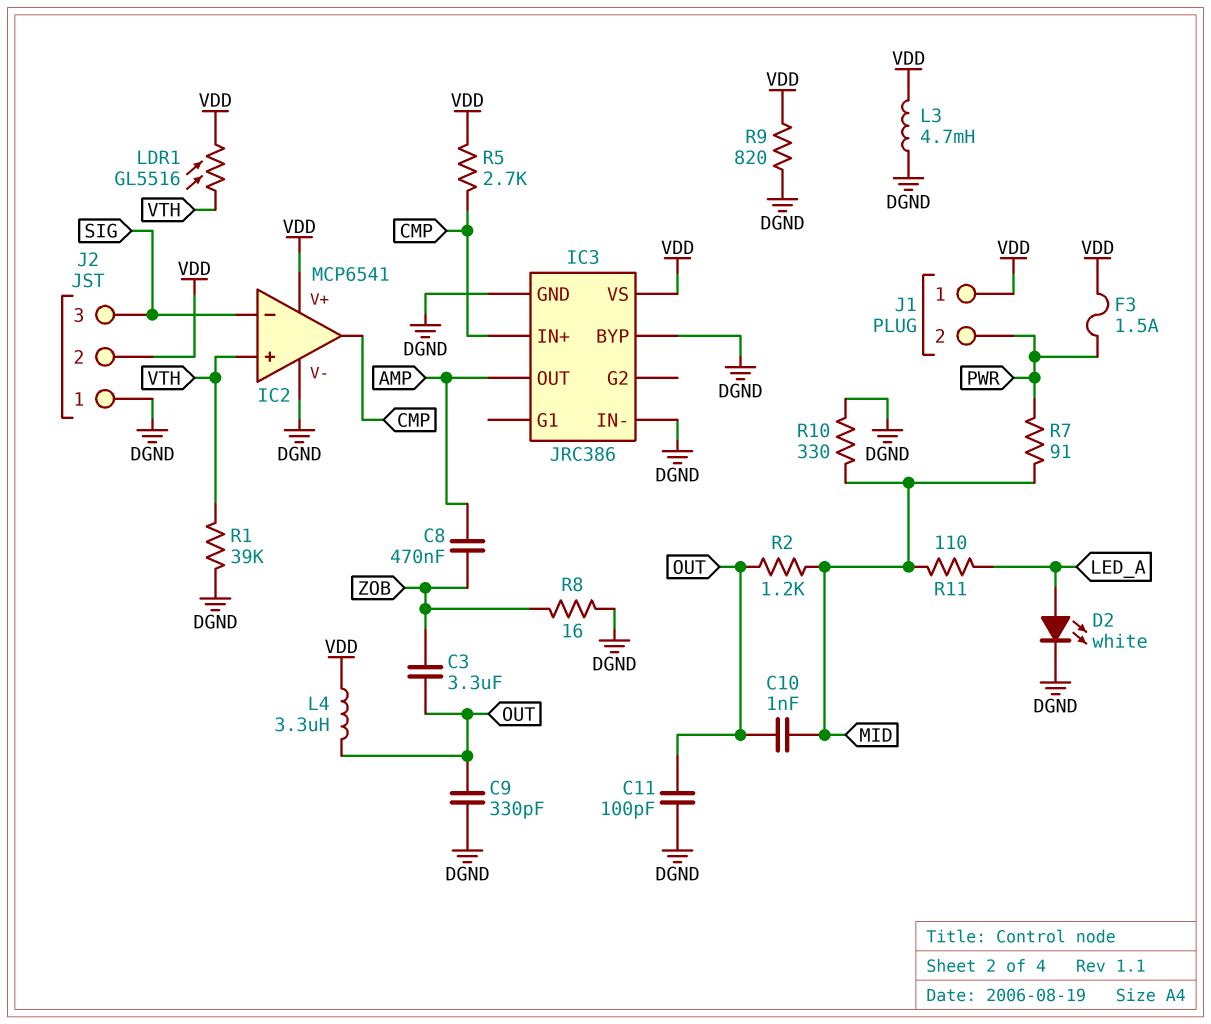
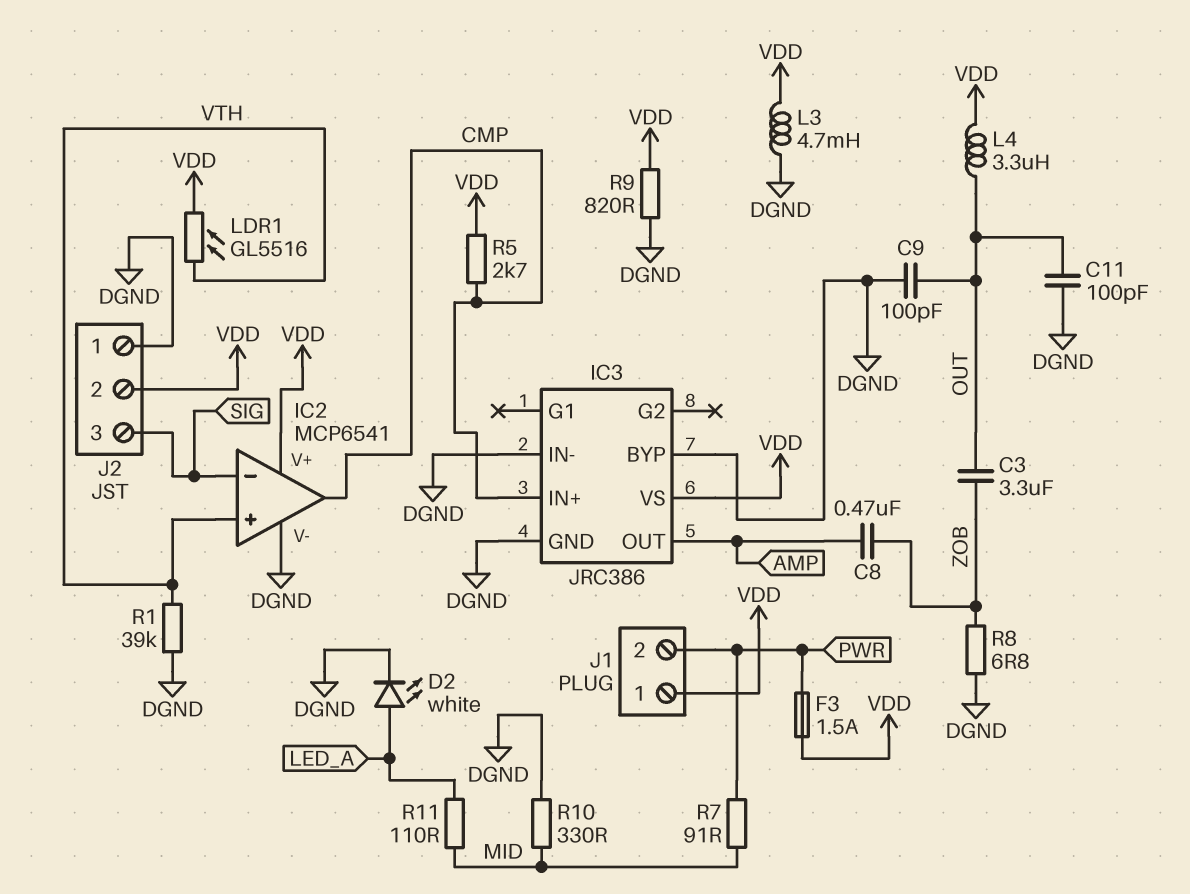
C9: 330pF (DGND, OUT) -> 100pF (DGND, OUT)
C10: 1nF (MID, OUT) -> none
R2: 1.2k (MID, OUT) -> none
R8: 16 (DGND, ZOB) -> 6.8 (DGND, ZOB)

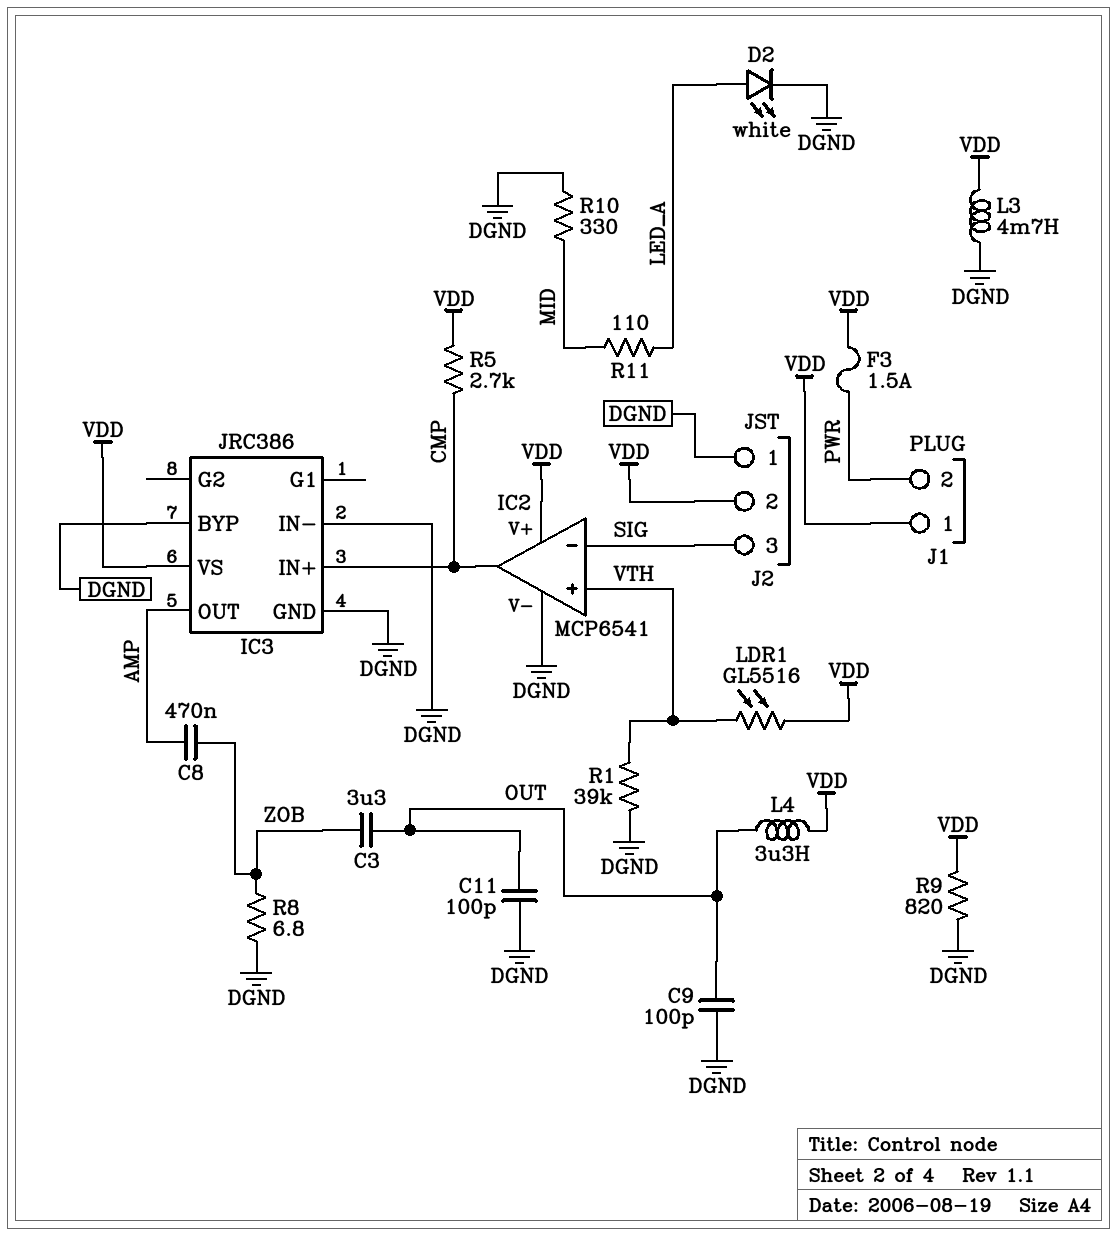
R7: 91 (MID, PWR) -> none

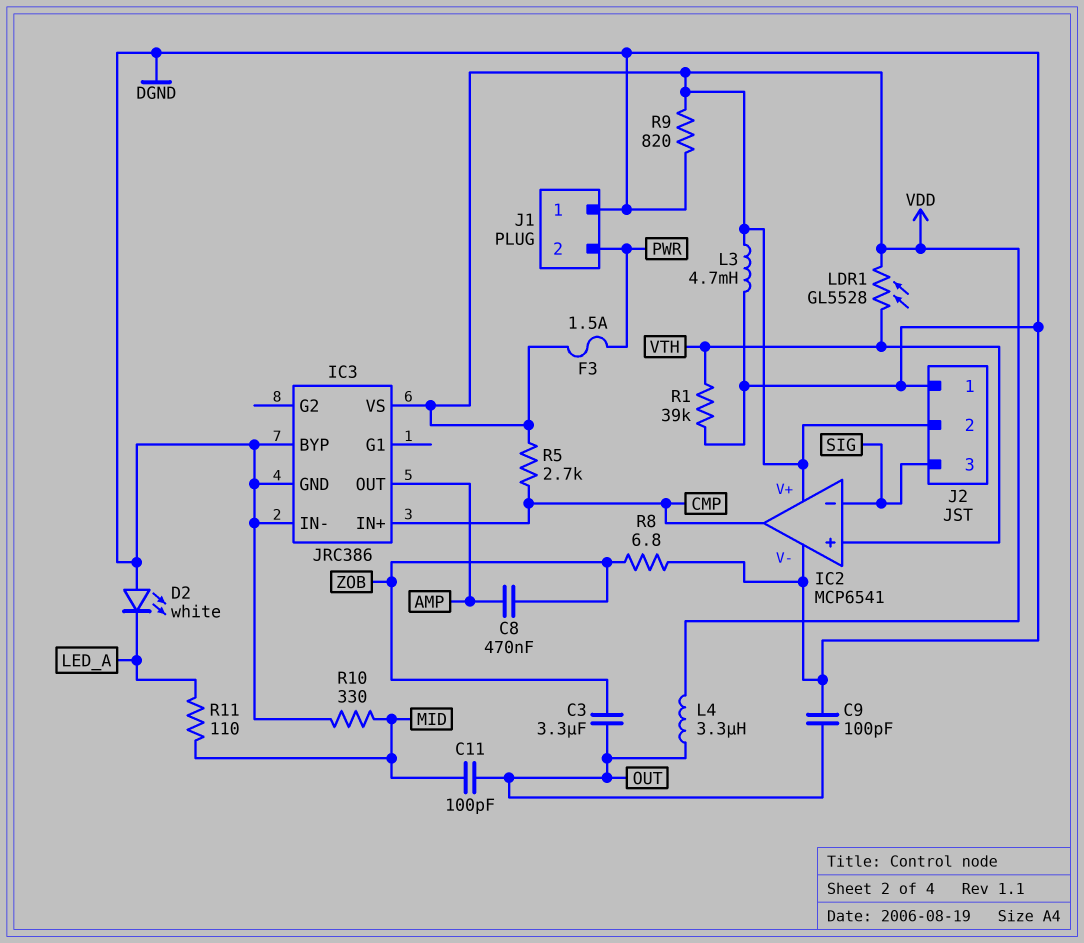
C11: 100pF (DGND, OUT) -> 100pF (MID, OUT)
D2: LED white (A LED_A, K DGND) -> LED white (A DGND, K LED_A)
J1 pin 1: VDD -> DGND
LDR1: GL5516 (VDD, VTH) -> GL5528 (VDD, VTH)

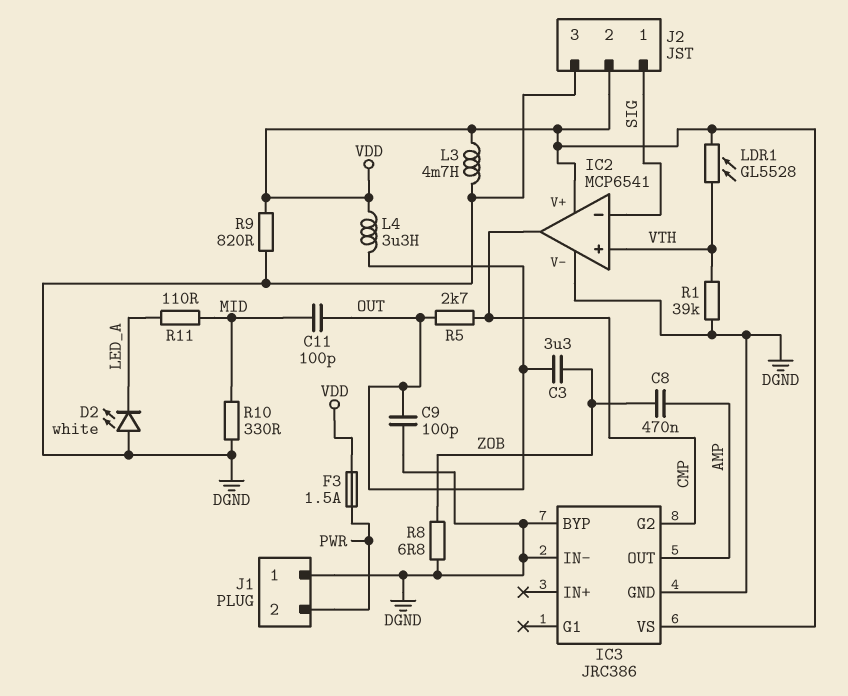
IC3 pin G2: none -> CMP
IC3 pin IN+: CMP -> none
J2 pin 1: DGND -> SIG
J2 pin 3: SIG -> DGND
R5: 2.7k (CMP, VDD) -> 2.7k (CMP, OUT)

